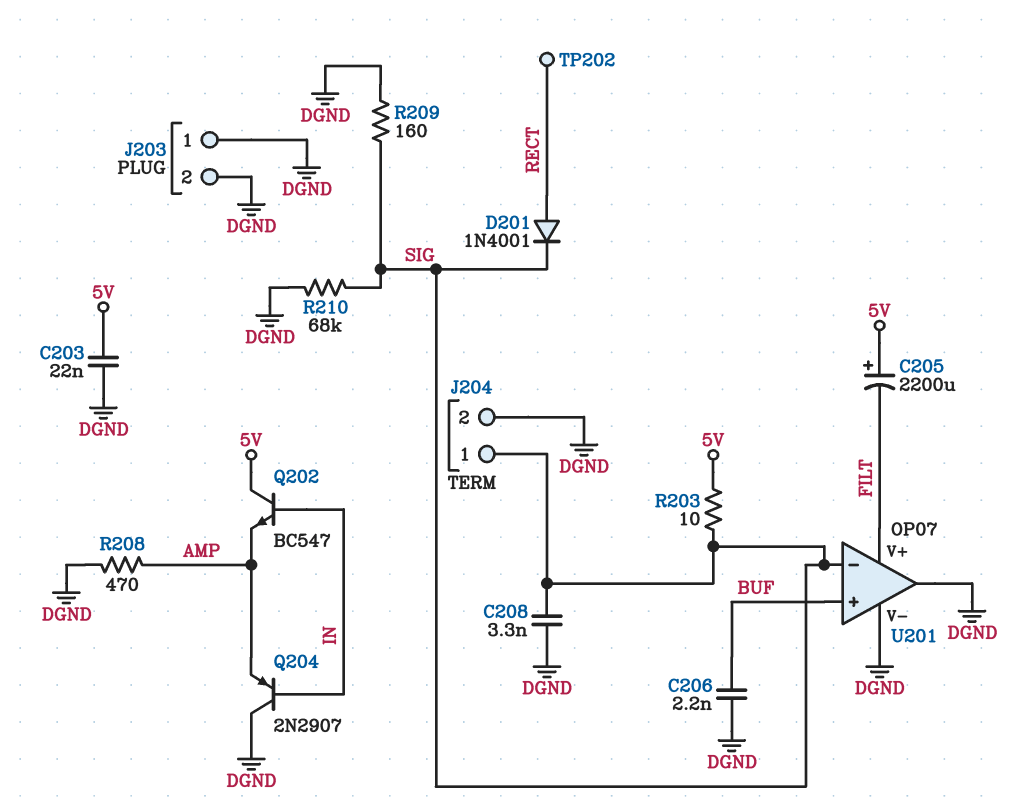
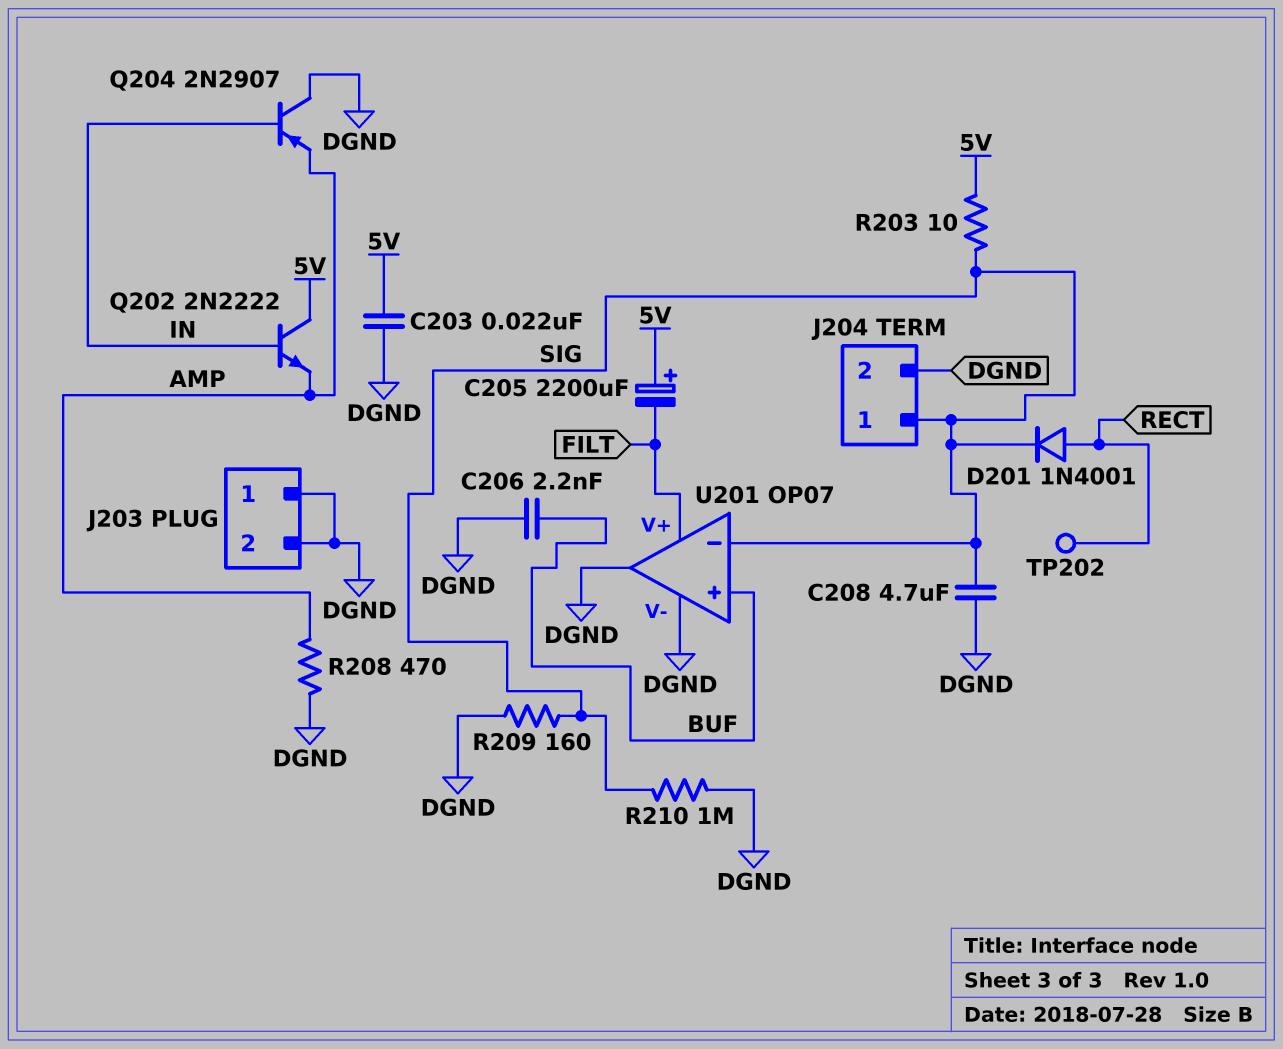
C208: 3.3nF (DGND, SIG) -> 4.7uF (DGND, SIG)
Q202: NPN BC547 (B IN, C 5V, E AMP) -> NPN 2N2222 (B IN, C 5V, E AMP)
R210: 68k (DGND, SIG) -> 1M (DGND, SIG)

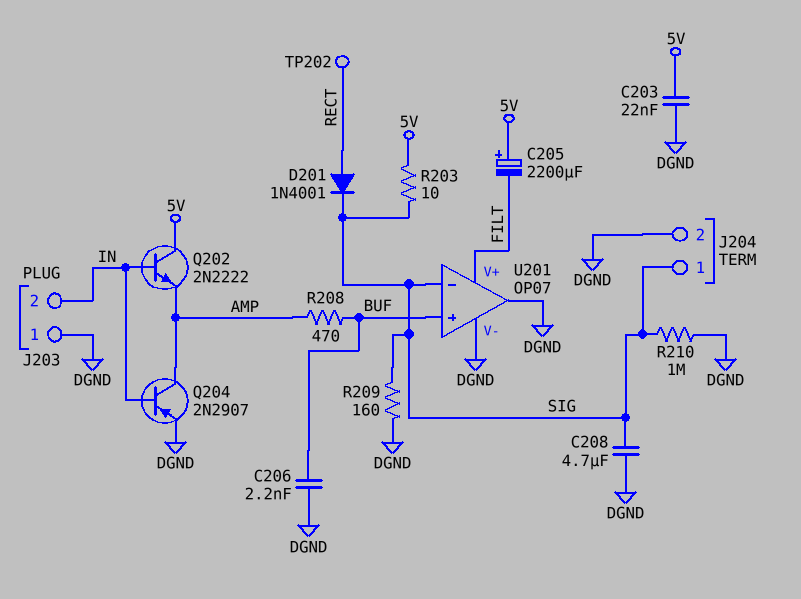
J203 pin 2: DGND -> IN
Q204: PNP 2N2907 (B IN, C DGND, E AMP) -> PNP 2N2907 (B IN, C AMP, E DGND)
R208: 470 (AMP, DGND) -> 470 (AMP, BUF)

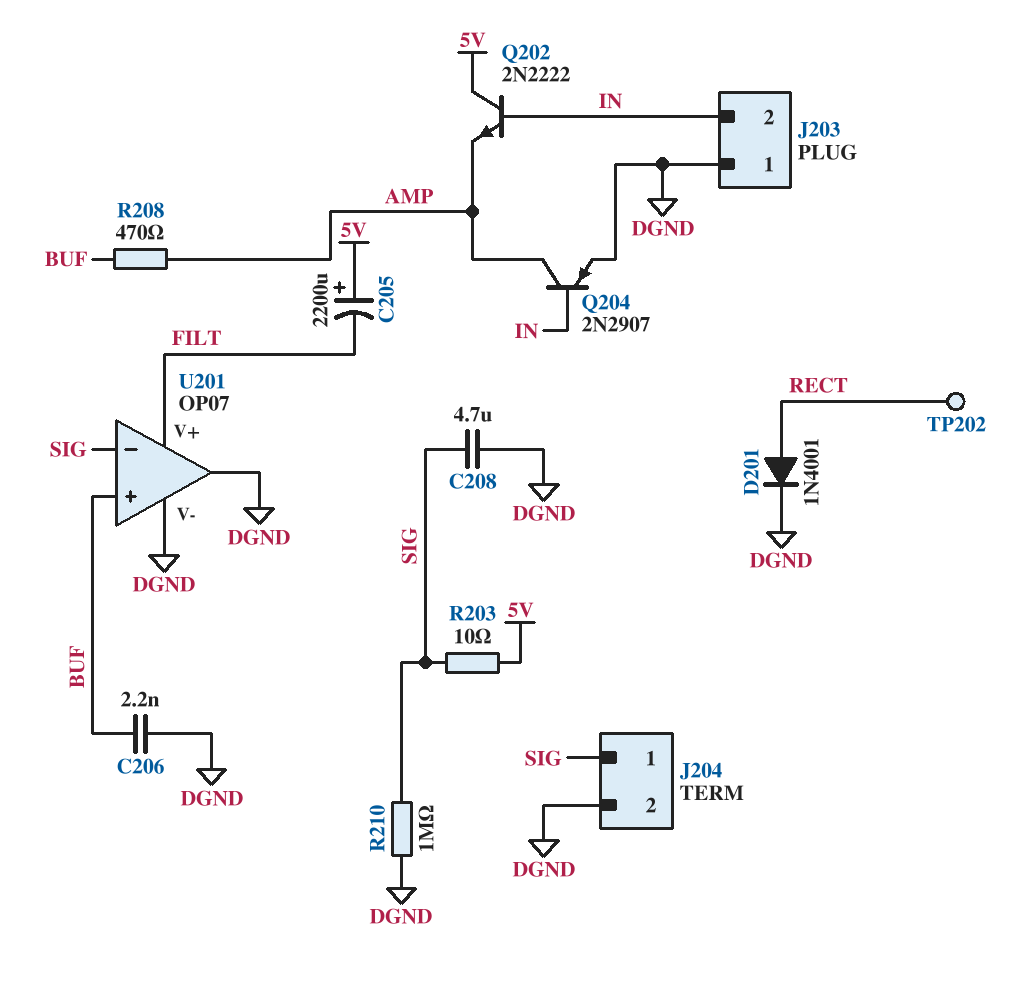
C203: 22nF (5V, DGND) -> none
D201: diode 1N4001 (A RECT, K SIG) -> diode 1N4001 (A RECT, K DGND)
R209: 160 (DGND, SIG) -> none

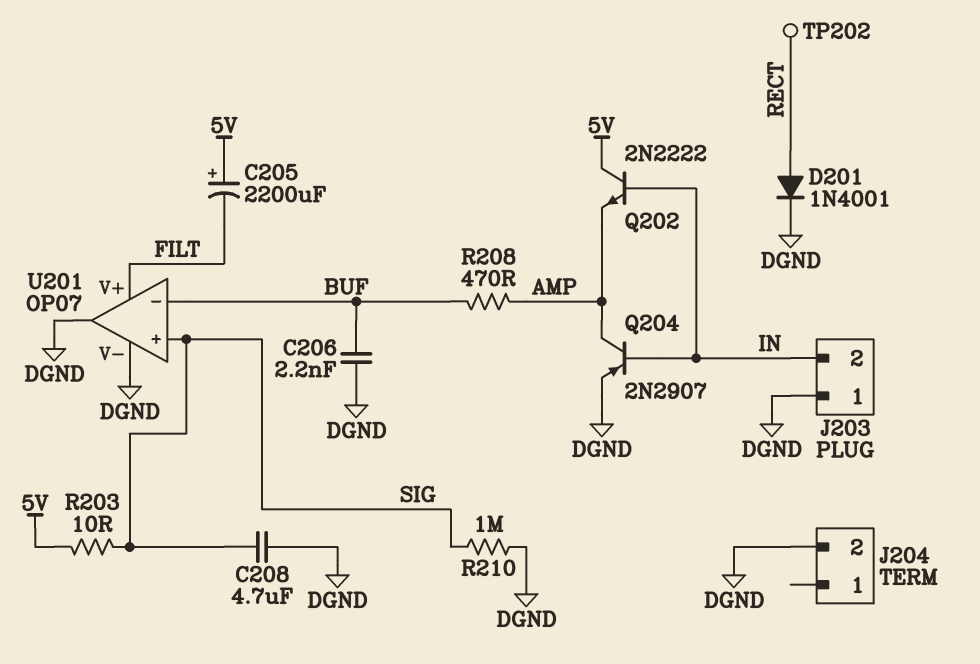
J204 pin 1: SIG -> none
U201 pin in+: BUF -> SIG
U201 pin in-: SIG -> BUF

